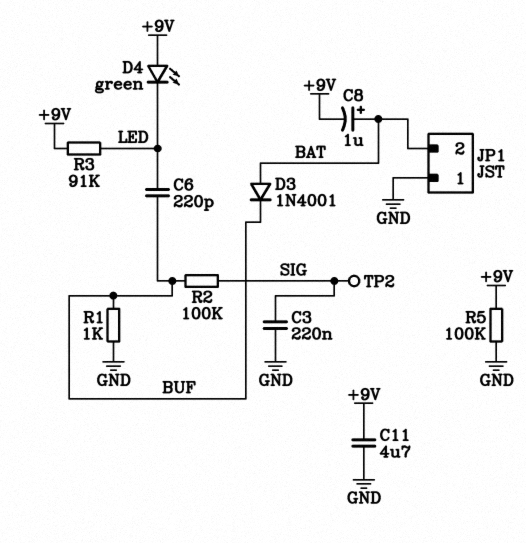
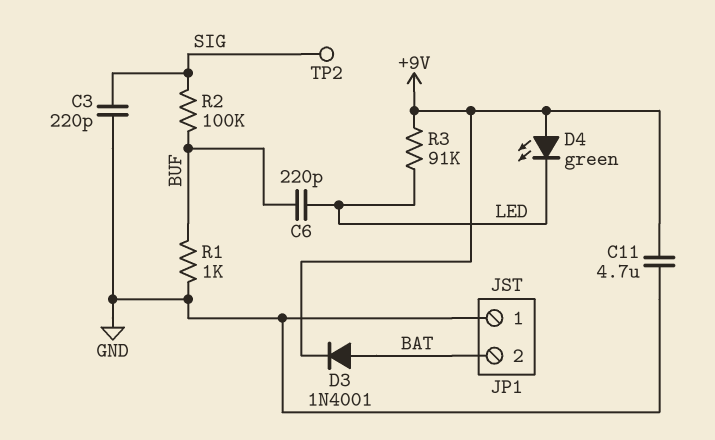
C3: 220nF (GND, SIG) -> 220pF (GND, SIG)
C8: 1uF (plus BAT, minus +9V) -> none
D3: diode 1N4001 (A BAT, K BUF) -> diode 1N4001 (A BAT, K +9V)
R5: 100k (+9V, GND) -> none

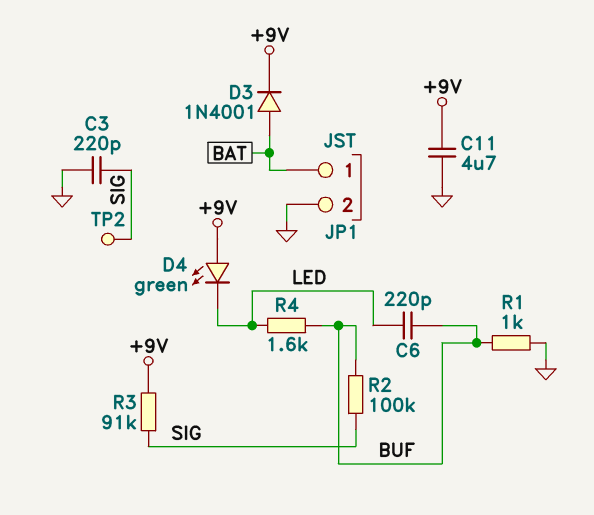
JP1 pin 1: GND -> BAT
JP1 pin 2: BAT -> GND
R3: 91k (+9V, LED) -> 91k (+9V, SIG)
R4: none -> 1.6k (BUF, LED)

